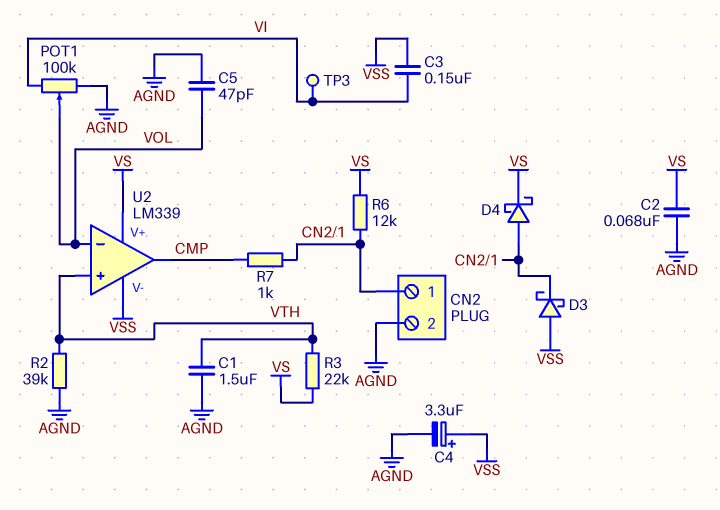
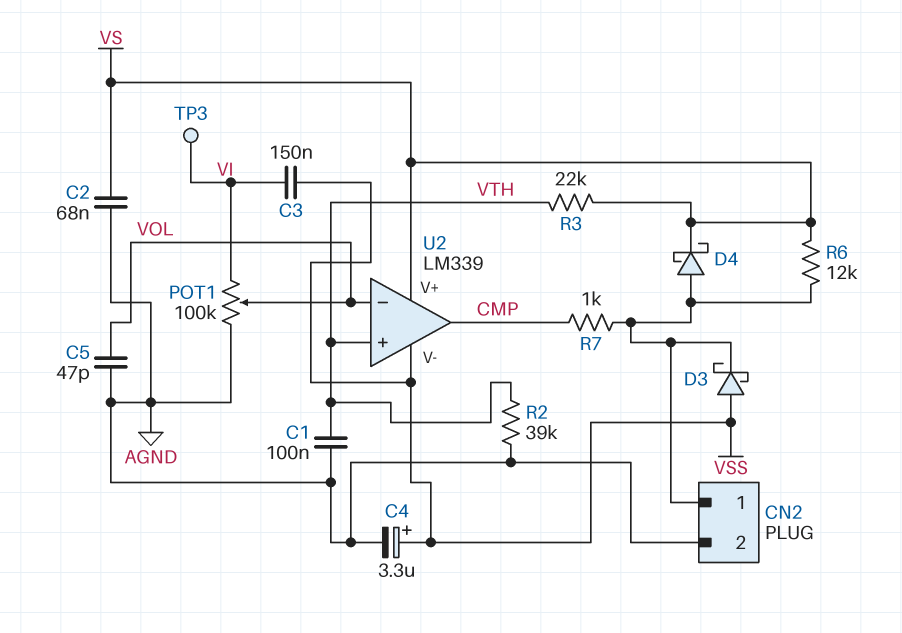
C1: 1.5uF (AGND, VTH) -> 100nF (AGND, VTH)

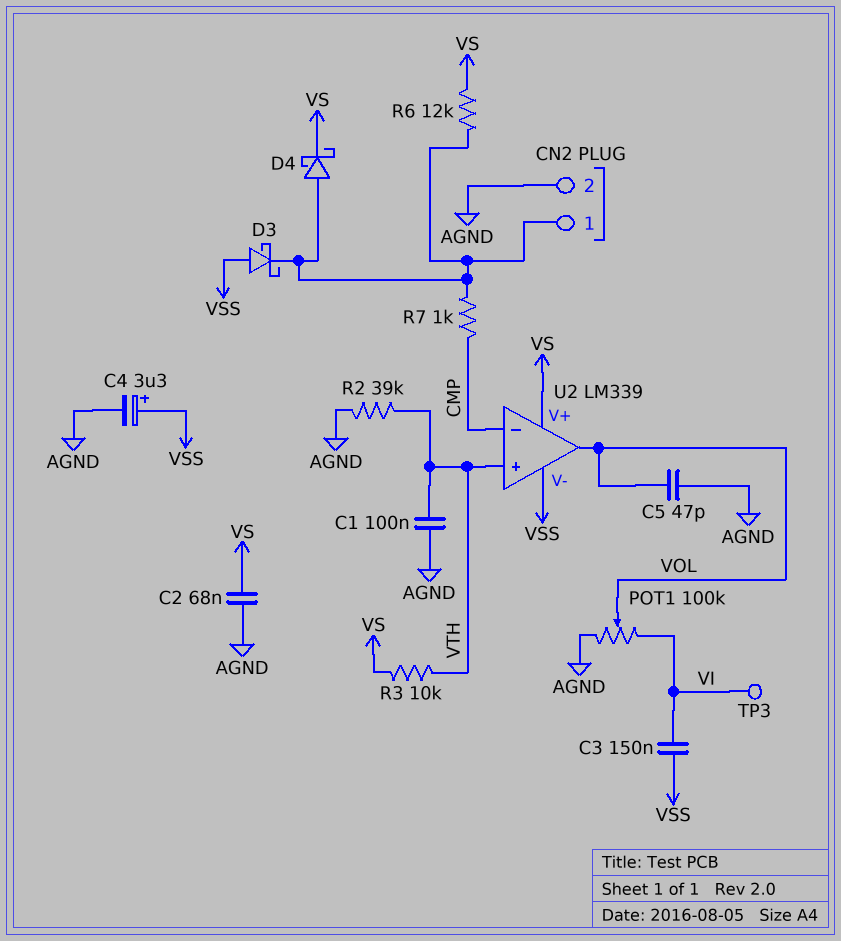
R3: 22k (VS, VTH) -> 10k (VS, VTH)
U2 pin in-: VOL -> CMP
U2 pin out: CMP -> VOL

